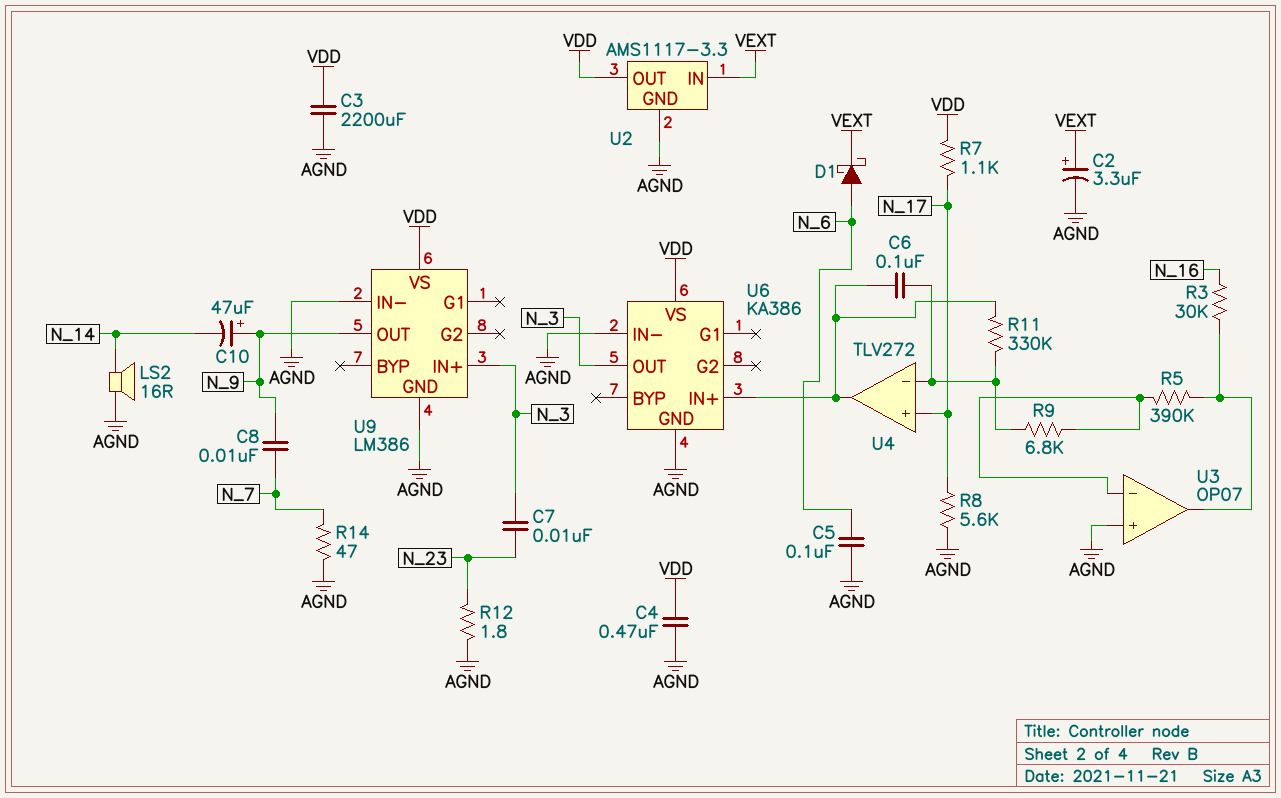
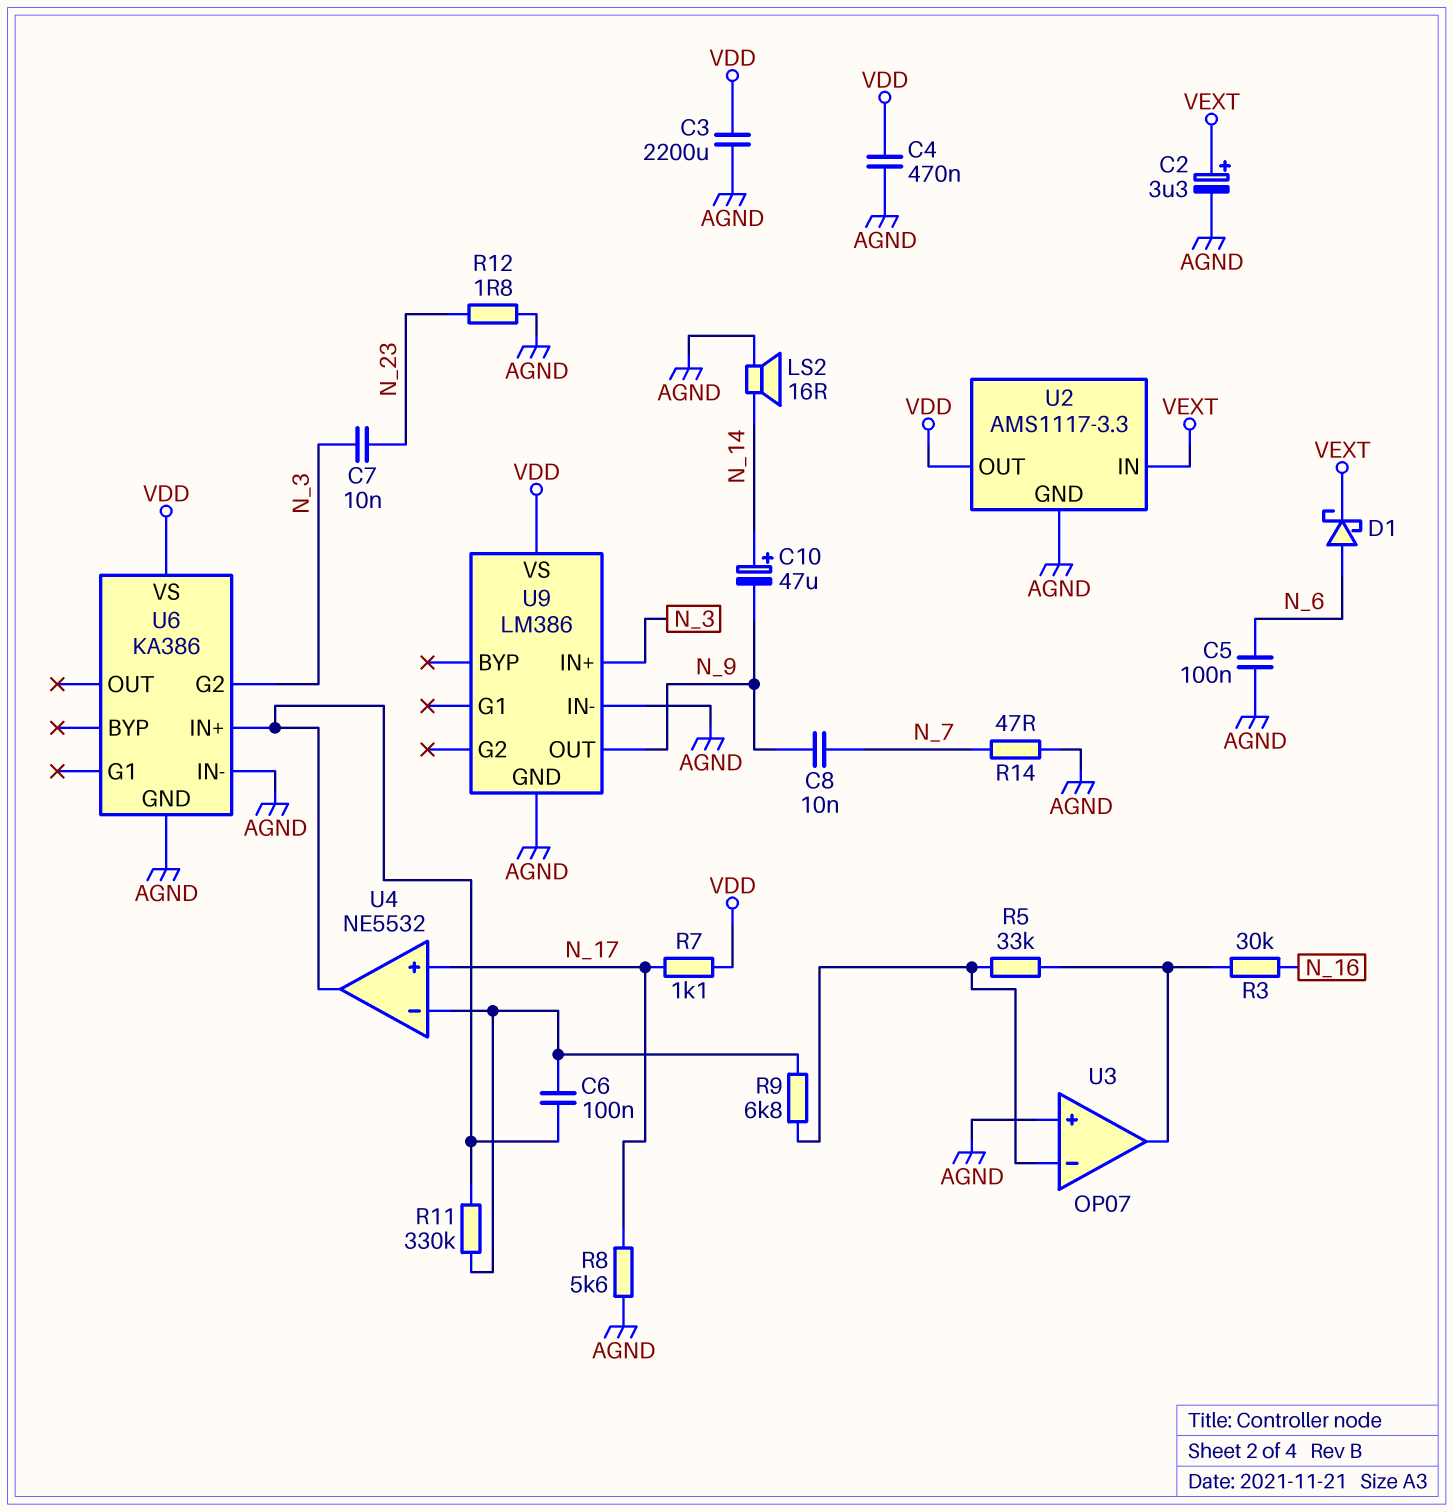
C10: 47uF (plus N_9, minus N_14) -> 47uF (plus N_14, minus N_9)
R5: 390k (U3/in-, U3/out) -> 33k (U3/in-, U3/out)
U4: TLV272 -> NE5532
U6 pin G2: none -> N_3
U6 pin OUT: N_3 -> none

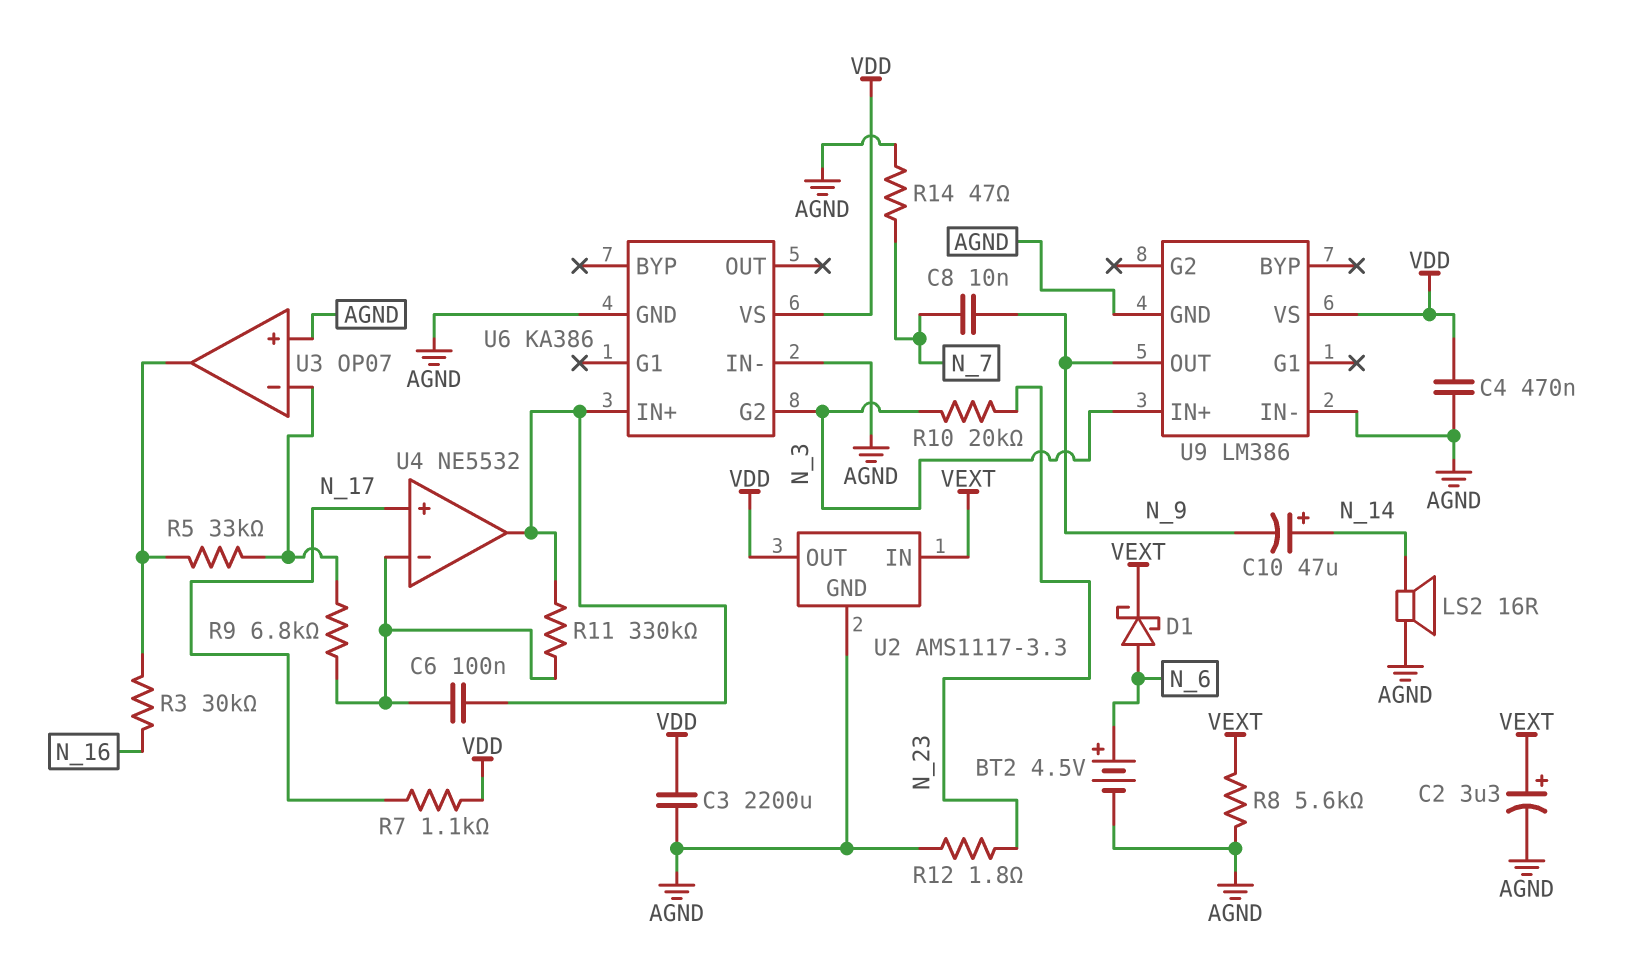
BT2: none -> 4.5V (plus N_6, minus AGND)
C5: 100nF (AGND, N_6) -> none
C7: 10nF (N_3, N_23) -> none
R8: 5.6k (AGND, N_17) -> 5.6k (AGND, VEXT)
R10: none -> 20k (N_3, N_23)

